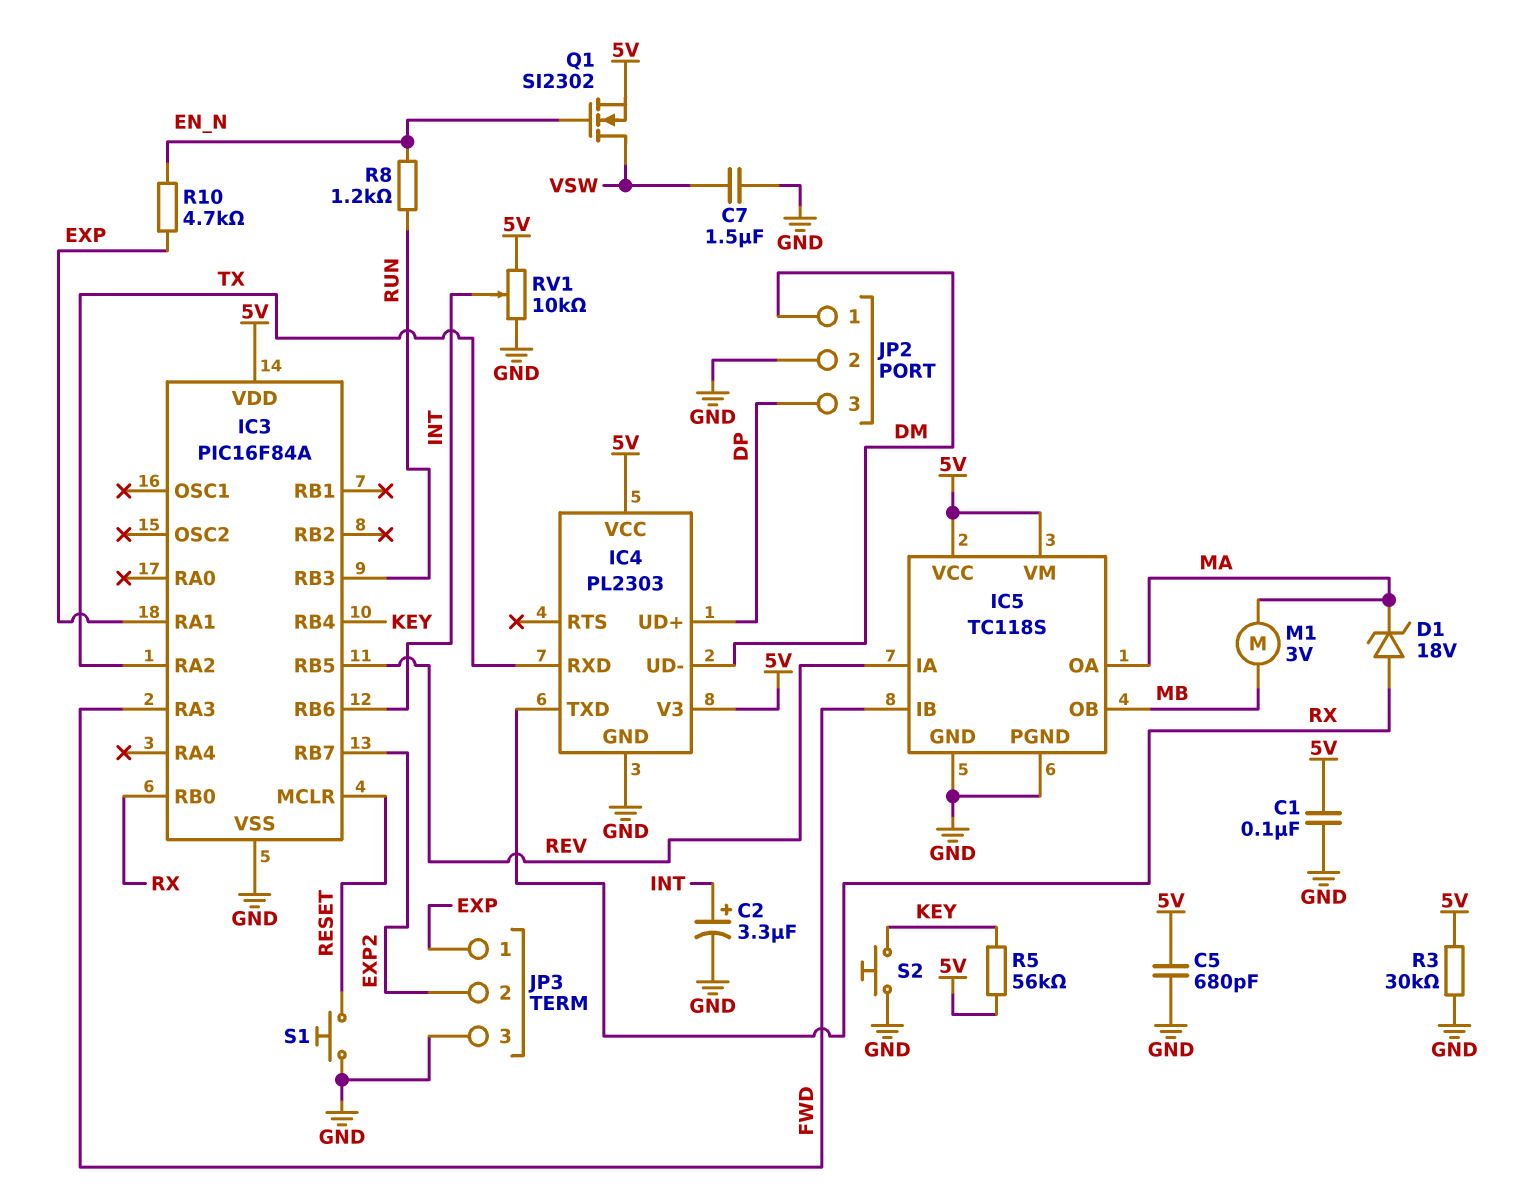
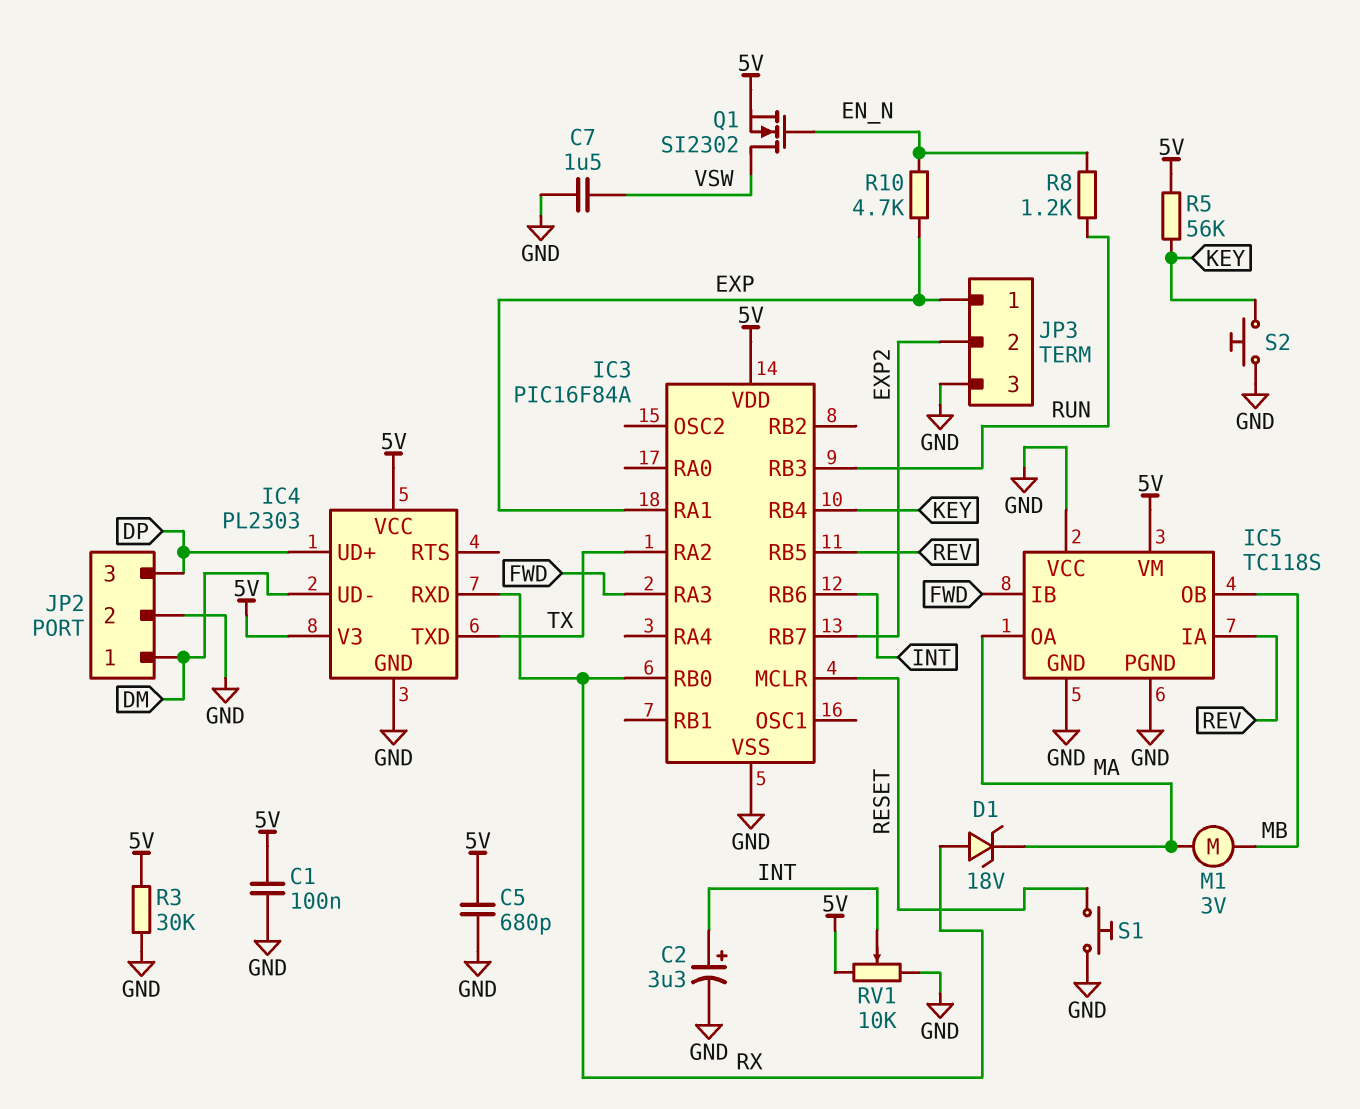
IC4 pin RXD: TX -> RX
IC4 pin TXD: RX -> TX
IC5 pin VCC: 5V -> GND

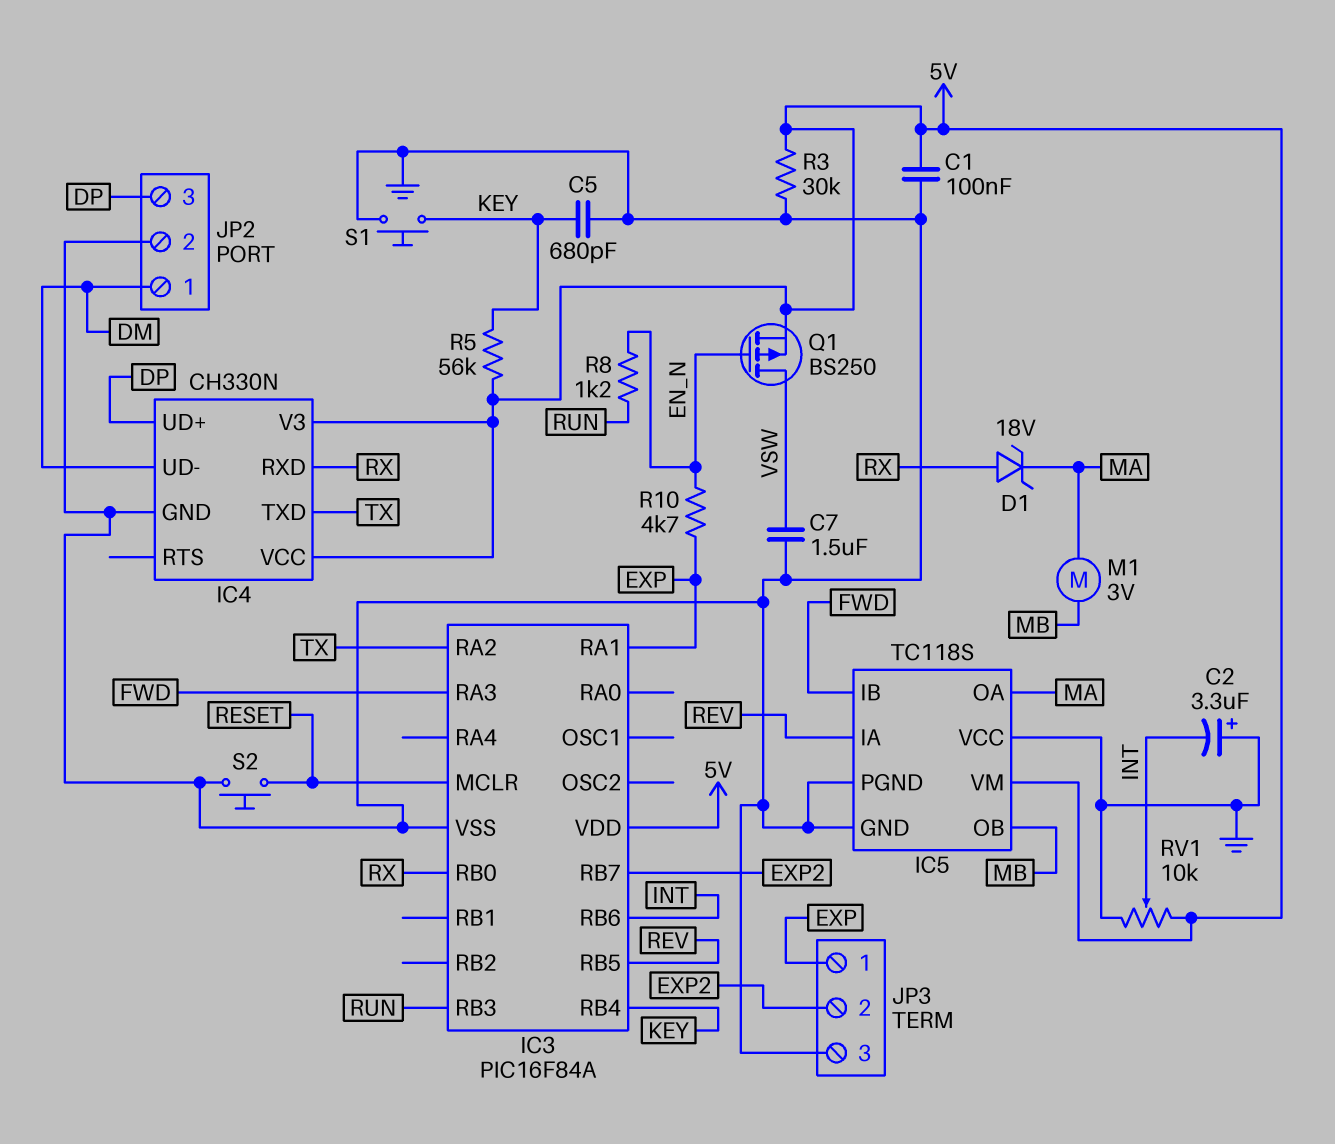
C2: 3.3uF (plus INT, minus GND) -> 3.3uF (plus GND, minus INT)
C5: 680pF (5V, GND) -> 680pF (GND, KEY)
IC4: PL2303 -> CH330N
Q1: NMOS SI2302 (G EN_N, D VSW, S 5V) -> PMOS BS250 (G EN_N, D VSW, S 5V)
S1: button (GND, RESET) -> button (GND, KEY)
S2: button (GND, KEY) -> button (GND, RESET)

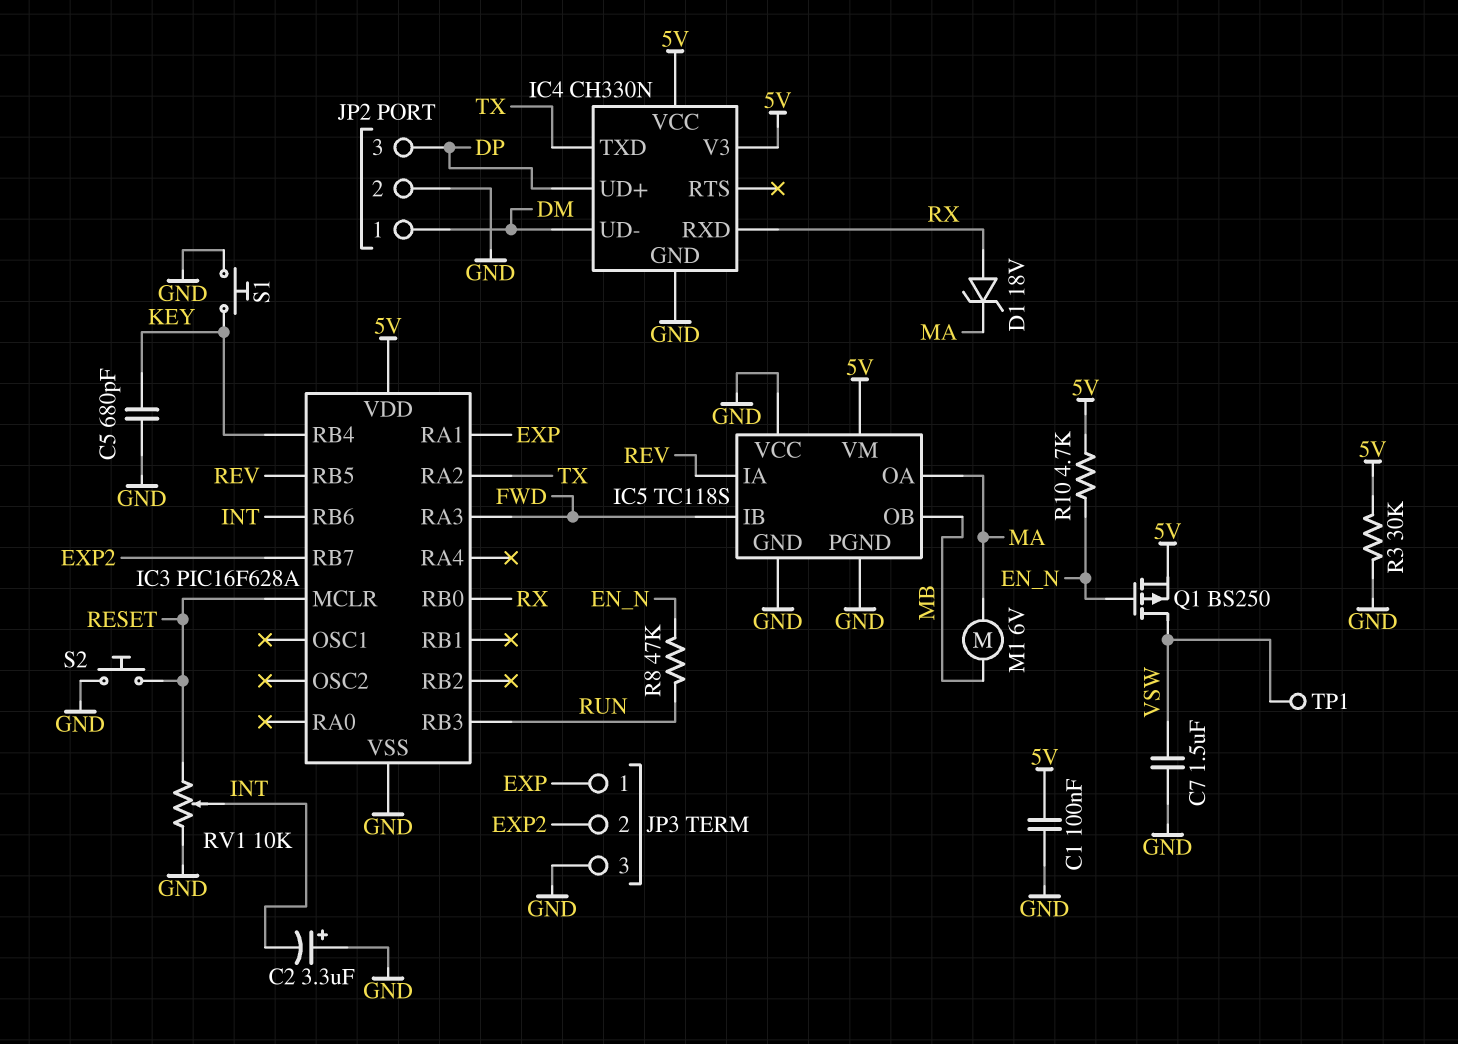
IC3: PIC16F84A -> PIC16F628A
M1: motor 3V (MA, MB) -> motor 6V (MA, MB)
R5: 56k (5V, KEY) -> none
R8: 1.2k (EN_N, RUN) -> 47k (EN_N, RUN)
R10: 4.7k (EN_N, EXP) -> 4.7k (5V, EN_N)
RV1: 10k (5V, GND, wiper INT) -> 10k (GND, RESET, wiper INT)
TP1: none -> test point (VSW)

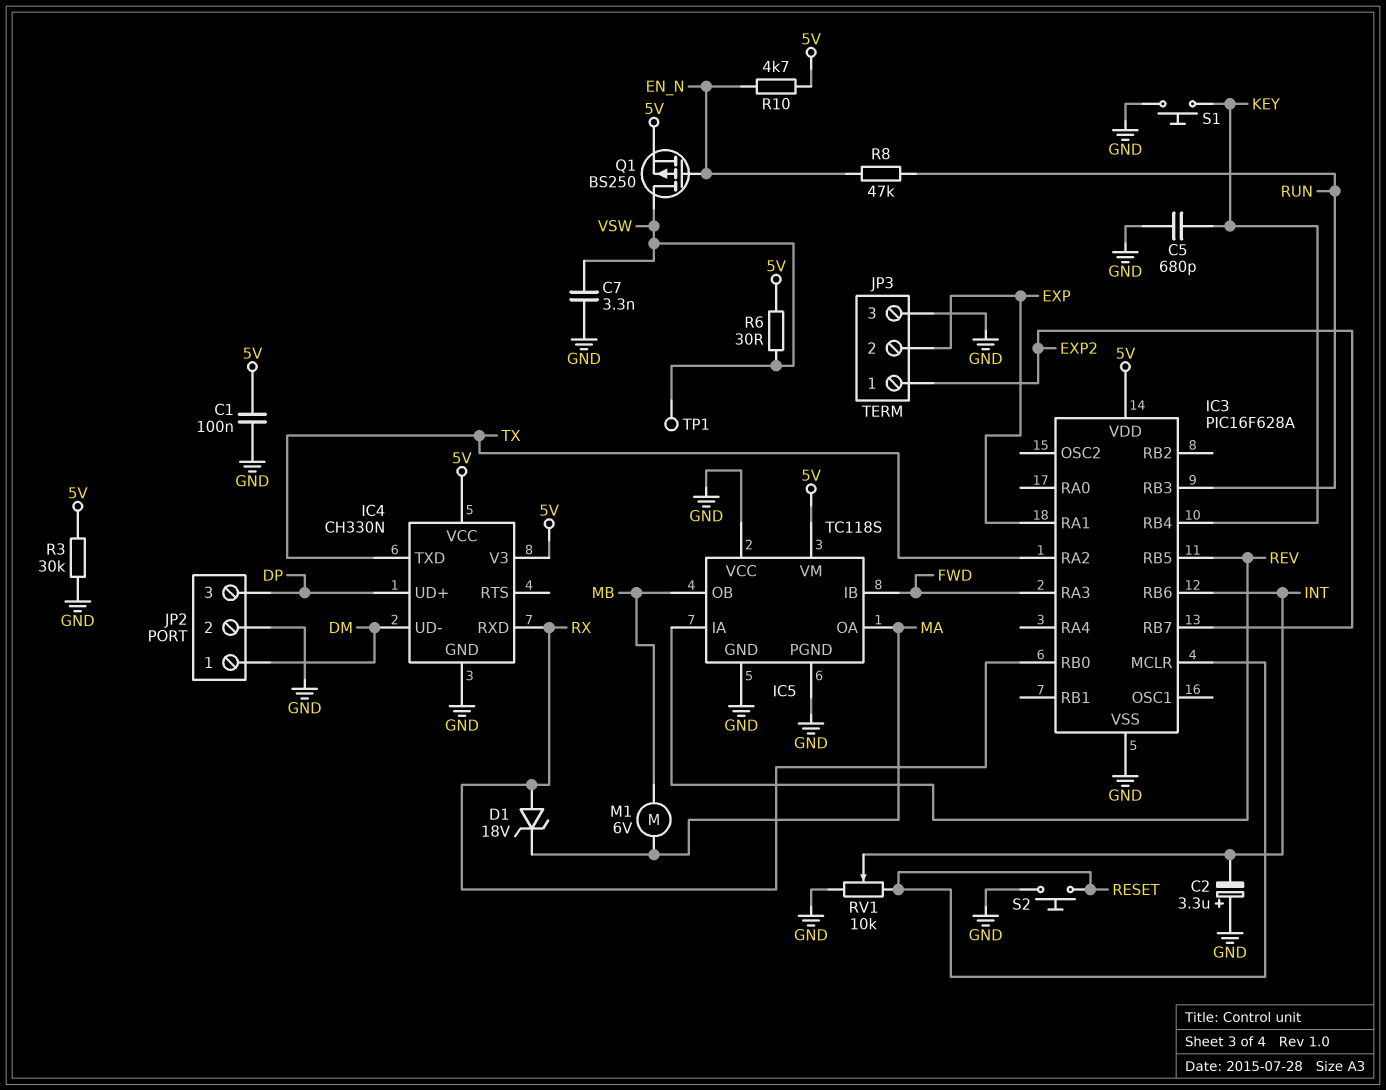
C7: 1.5uF (GND, VSW) -> 3.3nF (GND, VSW)
JP3 pin 1: EXP -> EXP2
JP3 pin 2: EXP2 -> EXP
R6: none -> 30 (5V, VSW)

